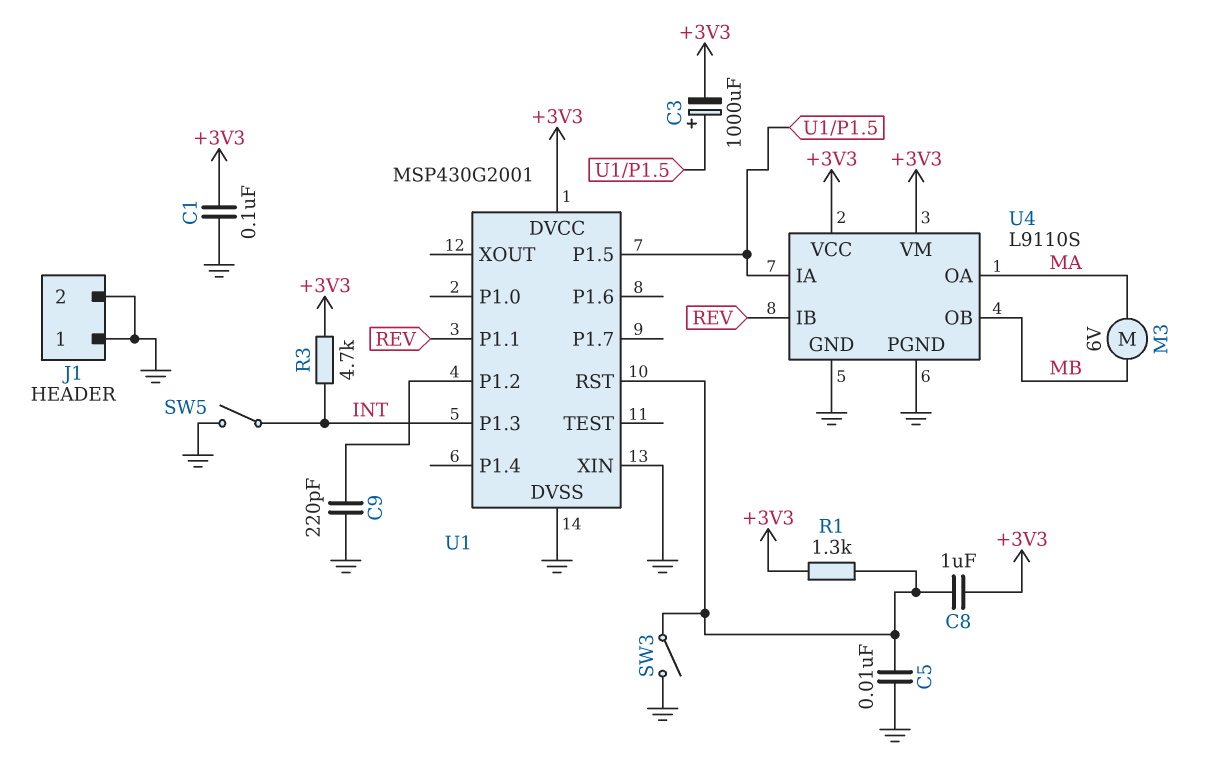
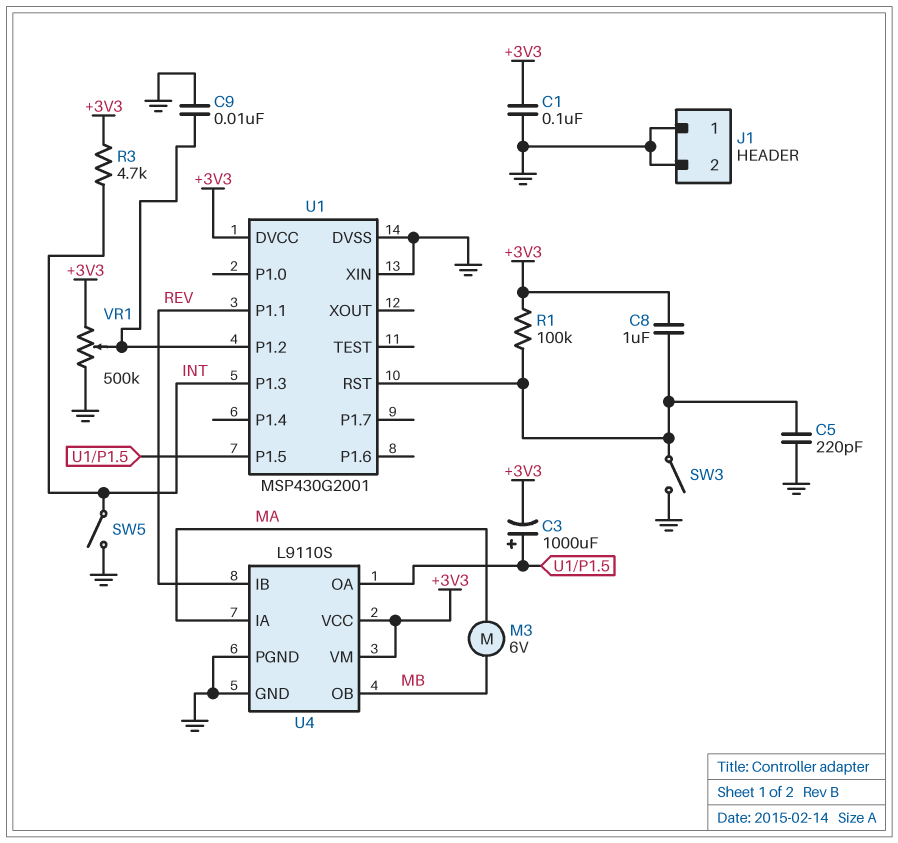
C5: 10nF (GND, U1/RST) -> 220pF (GND, U1/RST)
C9: 220pF (GND, U1/P1.2) -> 10nF (GND, U1/P1.2)
R1: 1.3k (+3V3, U1/RST) -> 100k (+3V3, U1/RST)
U4 pin IA: U1/P1.5 -> MA
U4 pin OA: MA -> U1/P1.5
VR1: none -> 500k (+3V3, GND, wiper U1/P1.2)

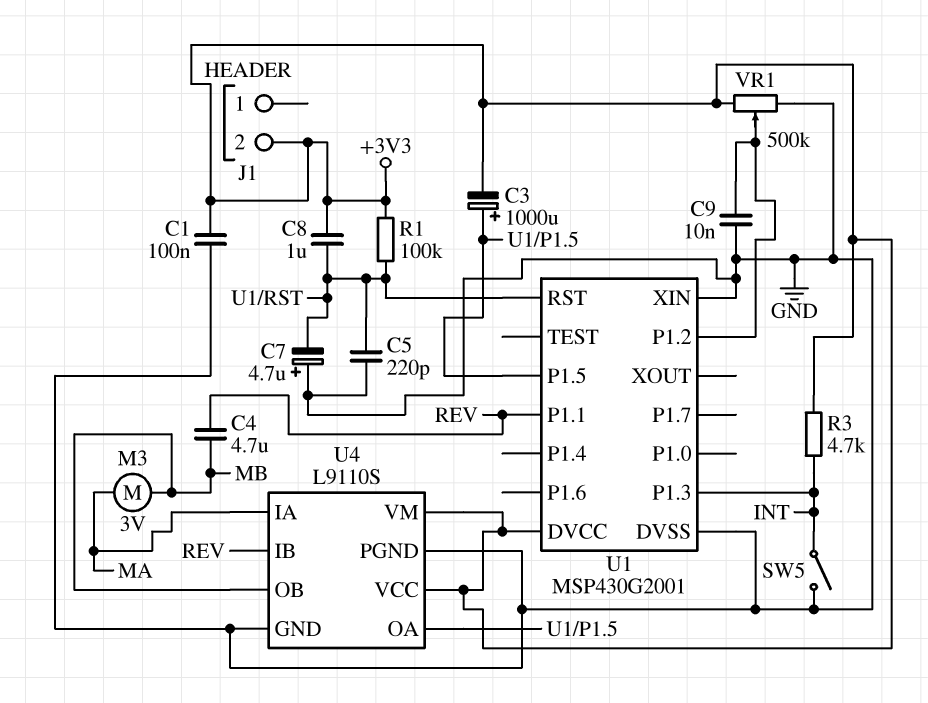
C4: none -> 4.7uF (MB, REV)
C7: none -> 4.7uF (plus GND, minus U1/RST)
J1 pin 1: GND -> none
J1 pin 2: GND -> +3V3
M3: motor 6V (MA, MB) -> motor 3V (MA, MB)
SW3: switch (GND, U1/RST) -> none

